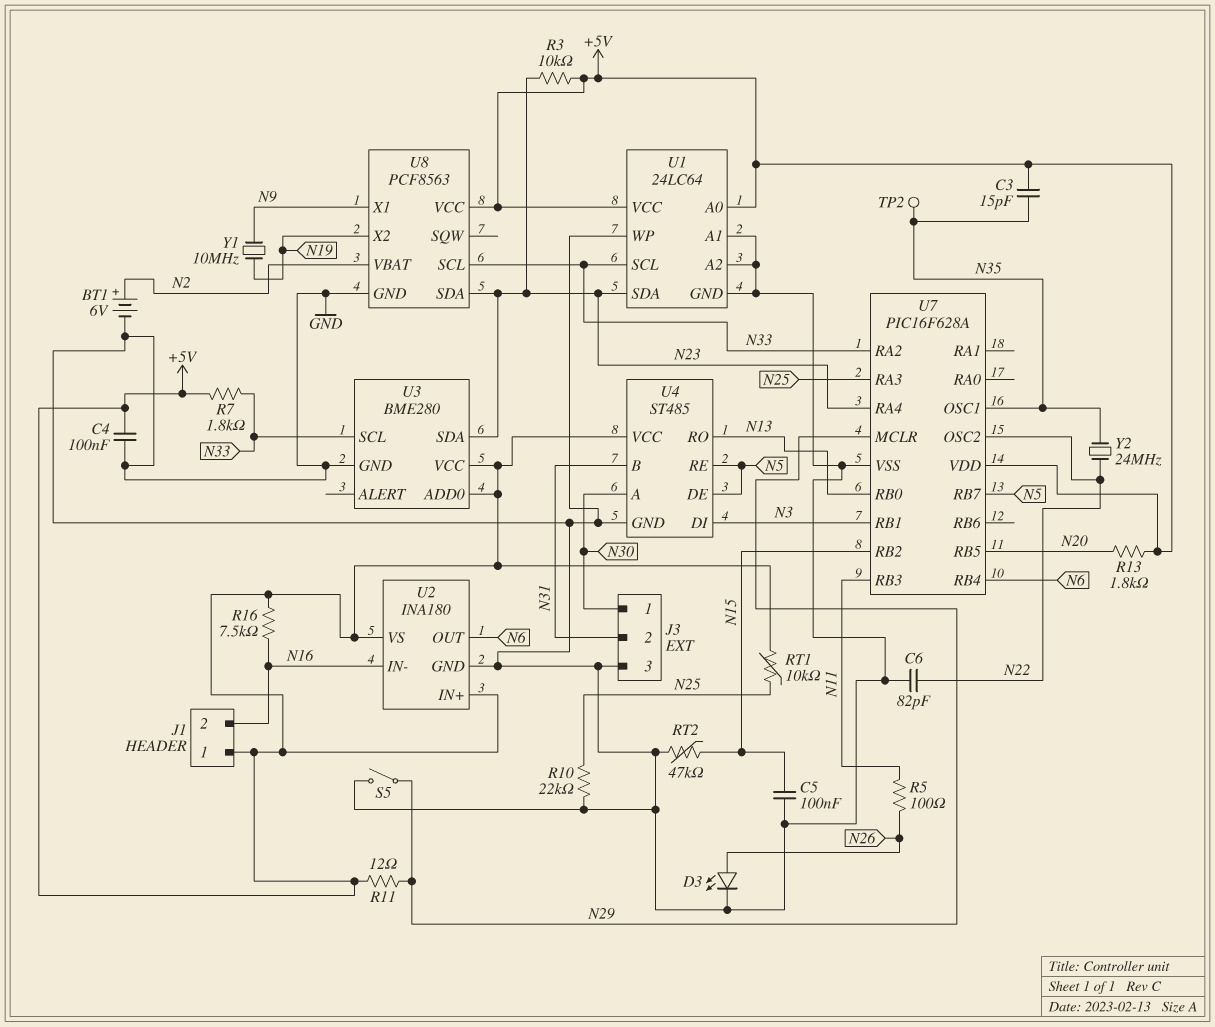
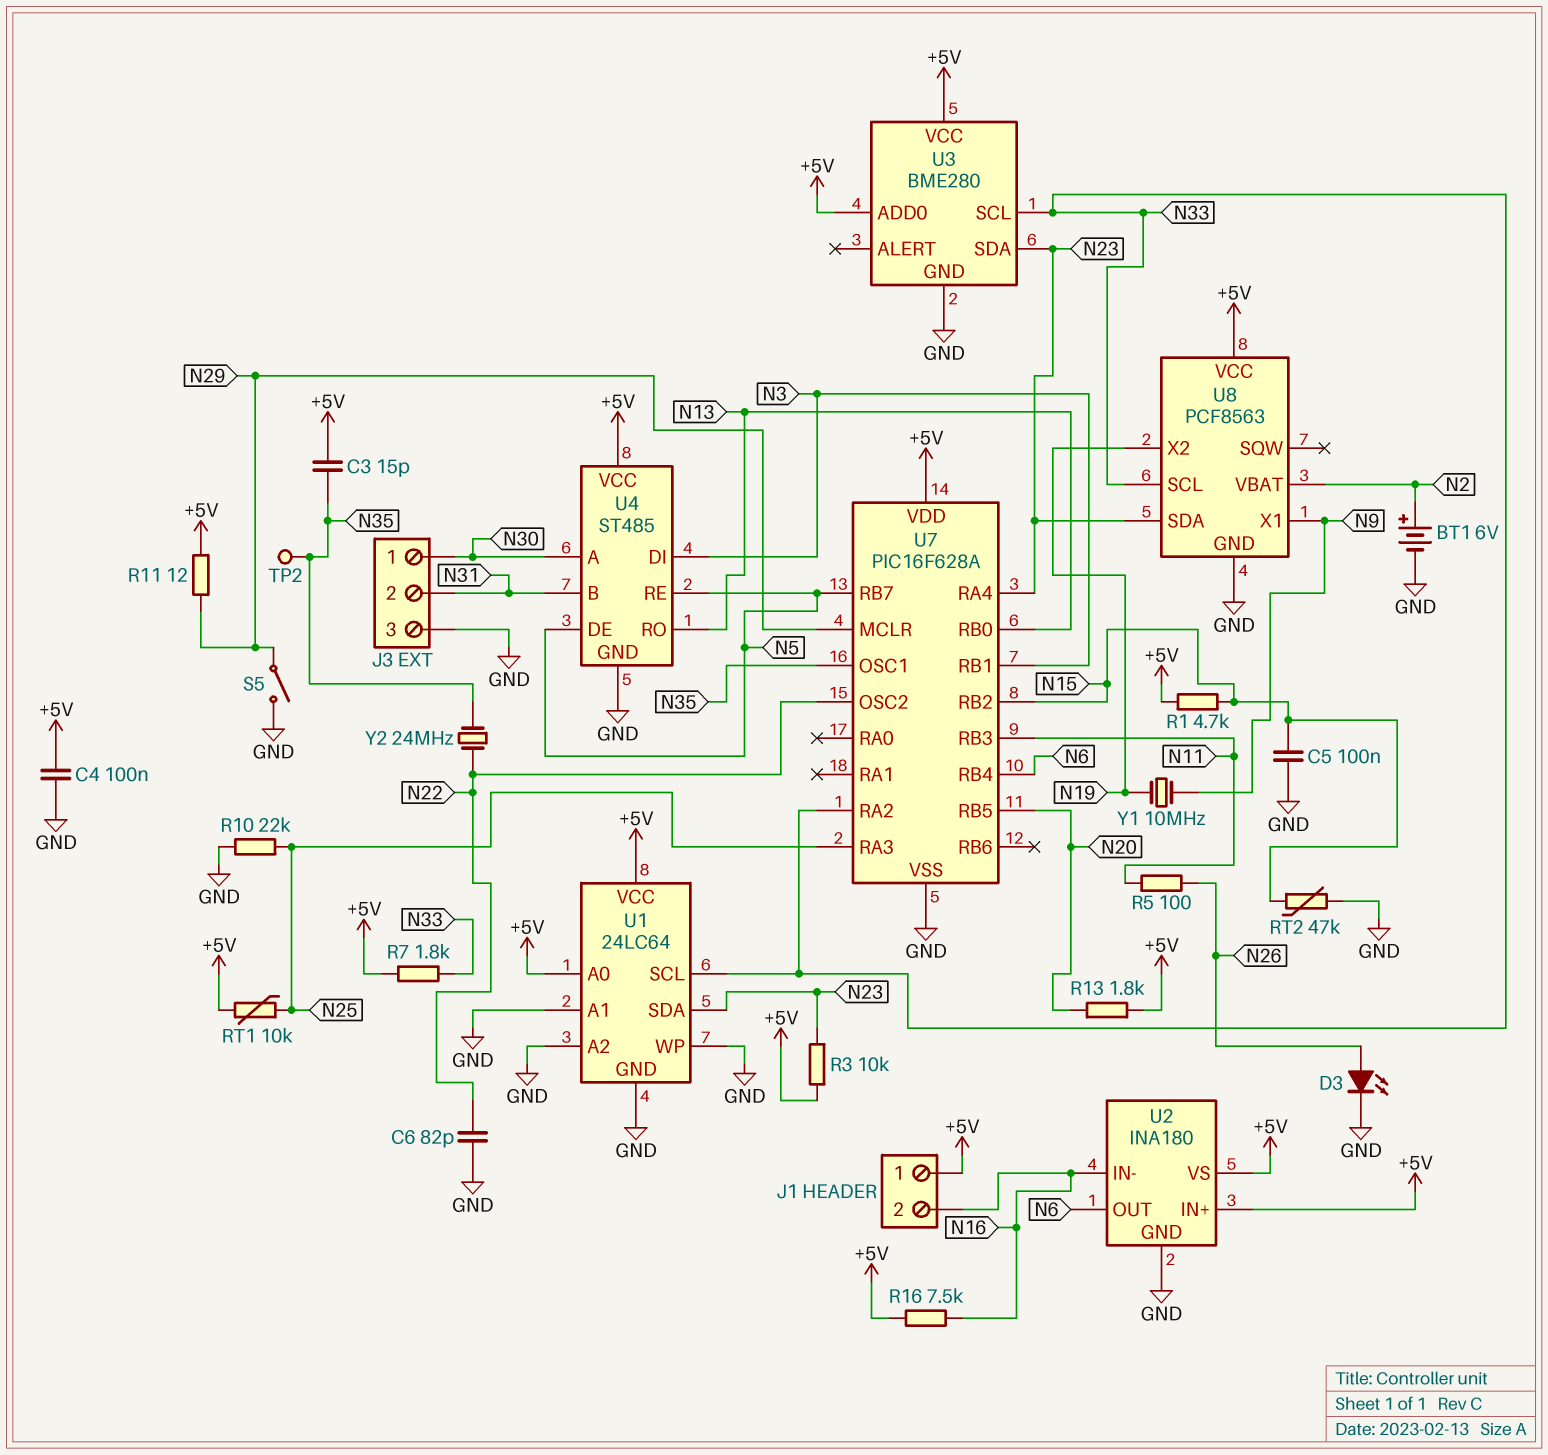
R1: none -> 4.7k (+5V, N15)

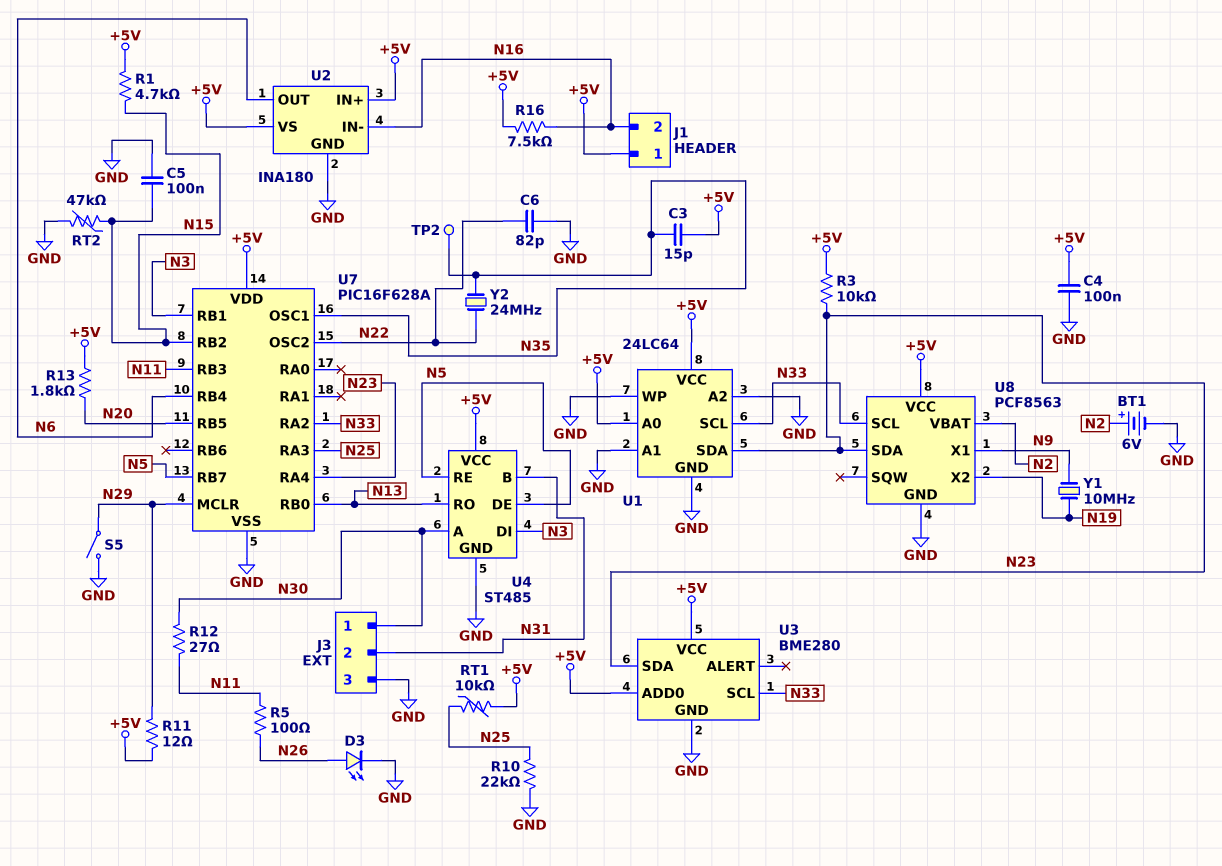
R7: 1.8k (+5V, N33) -> none
R12: none -> 27 (N11, N30)

